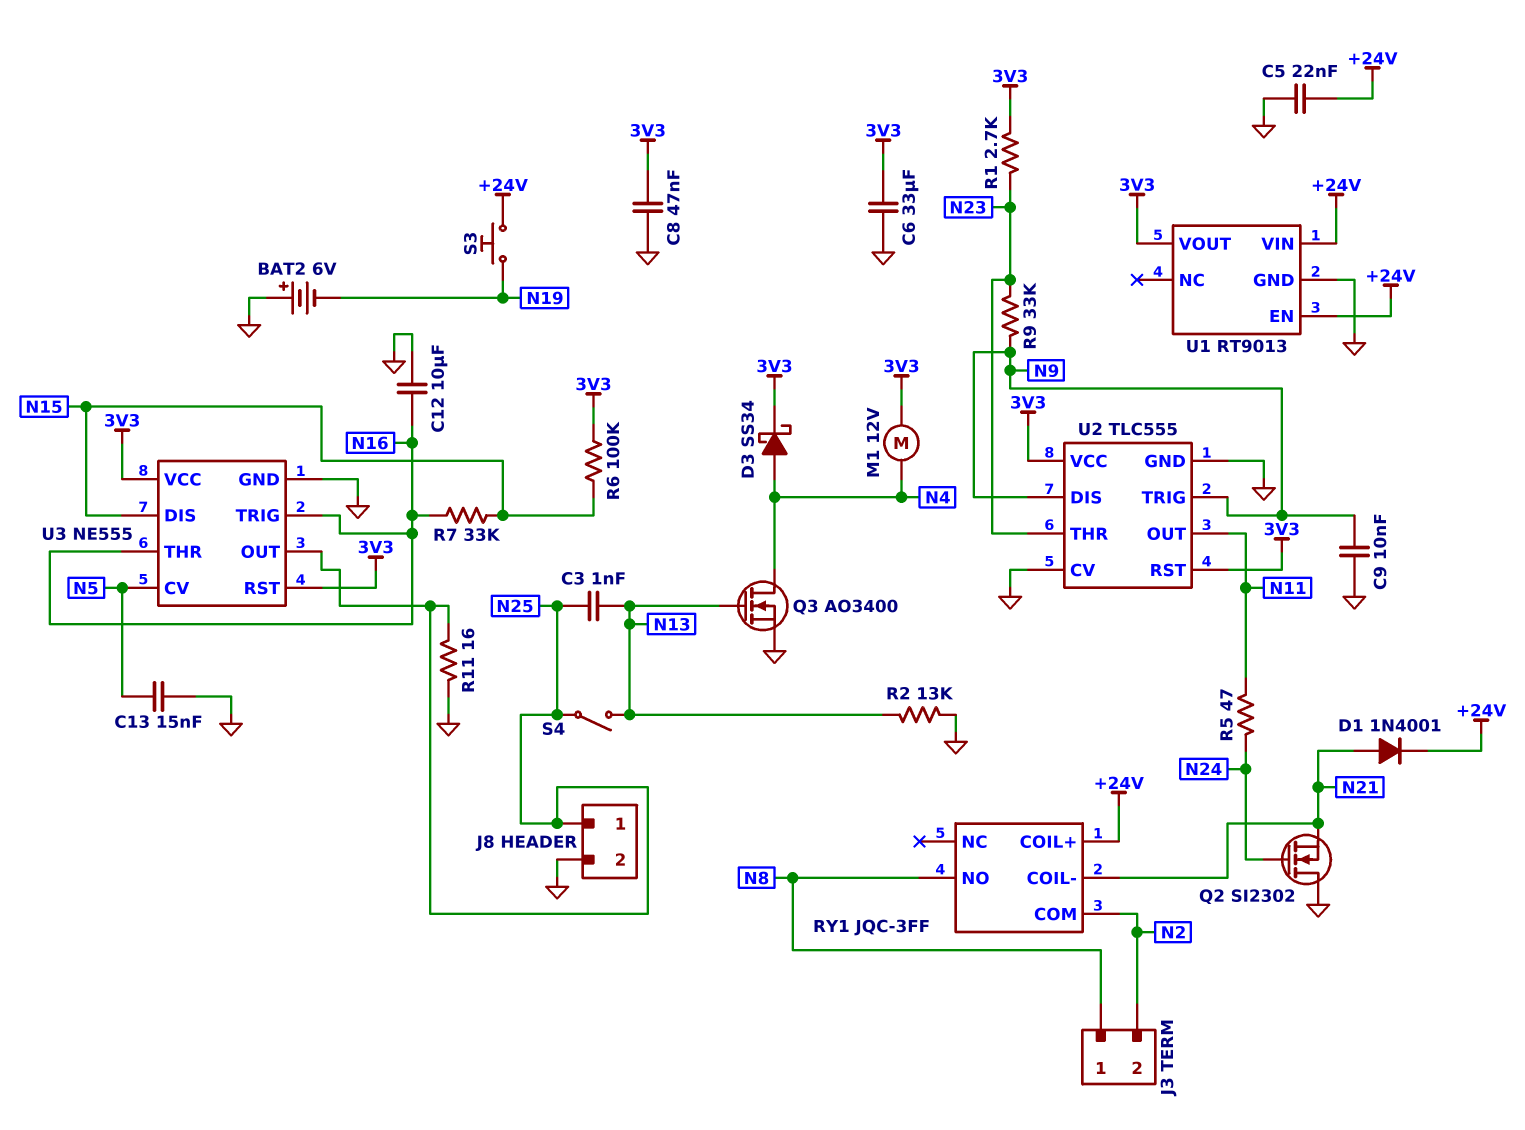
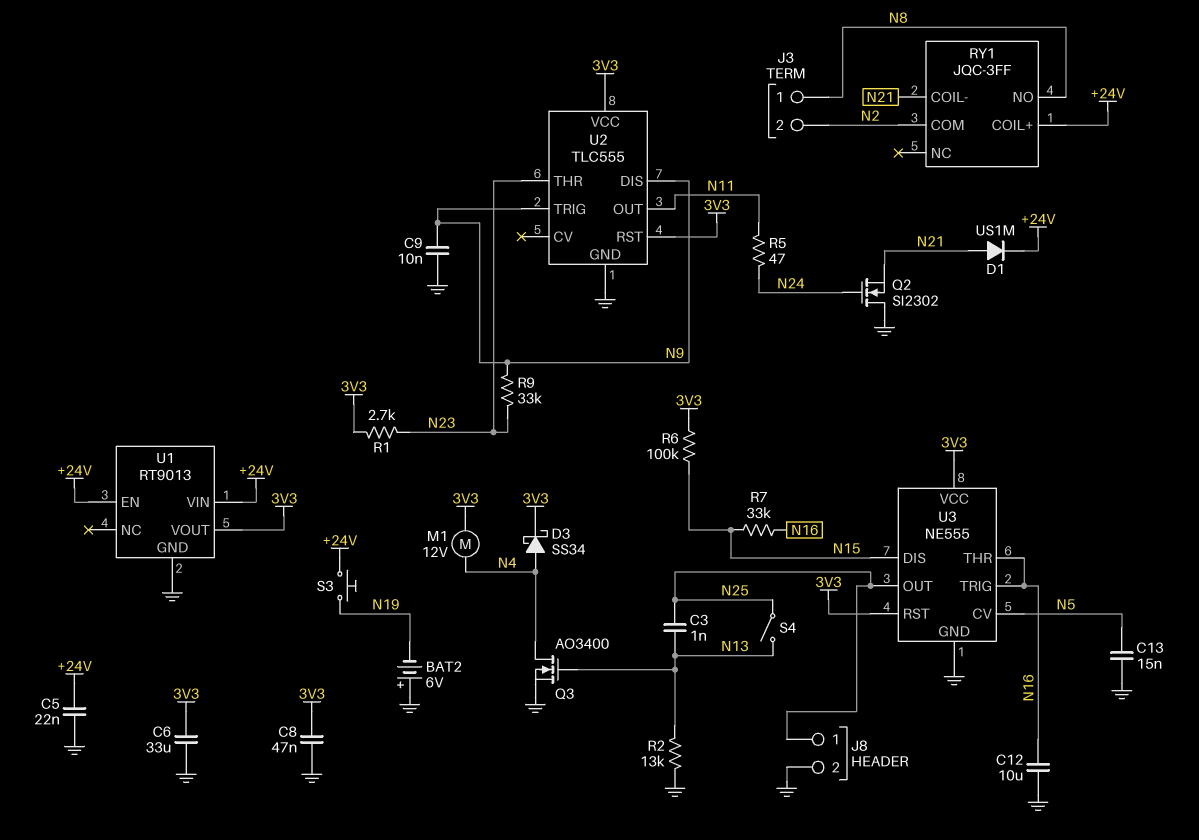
D1: diode 1N4001 (A N21, K +24V) -> diode US1M (A N21, K +24V)
R11: 16 (GND, N25) -> none
U2 pin CV: GND -> none

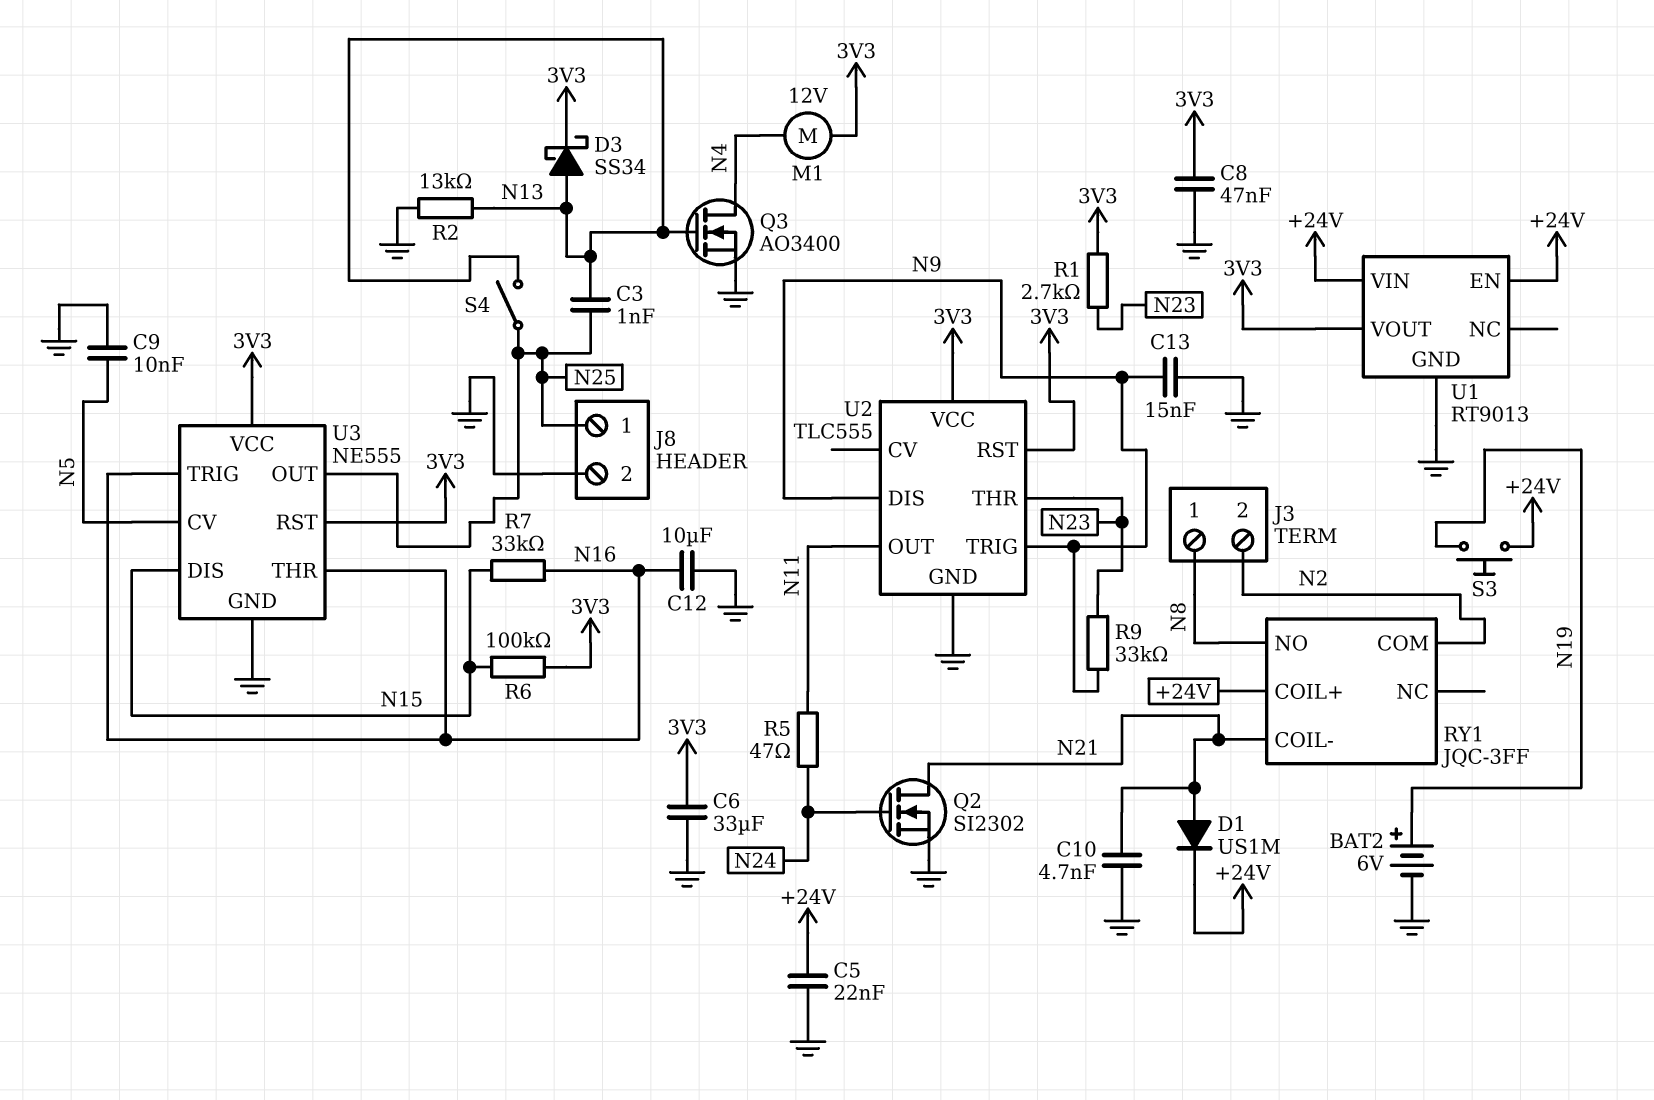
BAT2: 6V (plus GND, minus N19) -> 6V (plus N19, minus GND)
C9: 10nF (GND, N9) -> 10nF (GND, N5)
C10: none -> 4.7nF (GND, N21)
C13: 15nF (GND, N5) -> 15nF (GND, N9)
D3: schottky SS34 (A N4, K 3V3) -> schottky SS34 (A N13, K 3V3)
Q2: NMOS SI2302 (G N24, D GND, S N21) -> NMOS SI2302 (G N24, D N21, S GND)

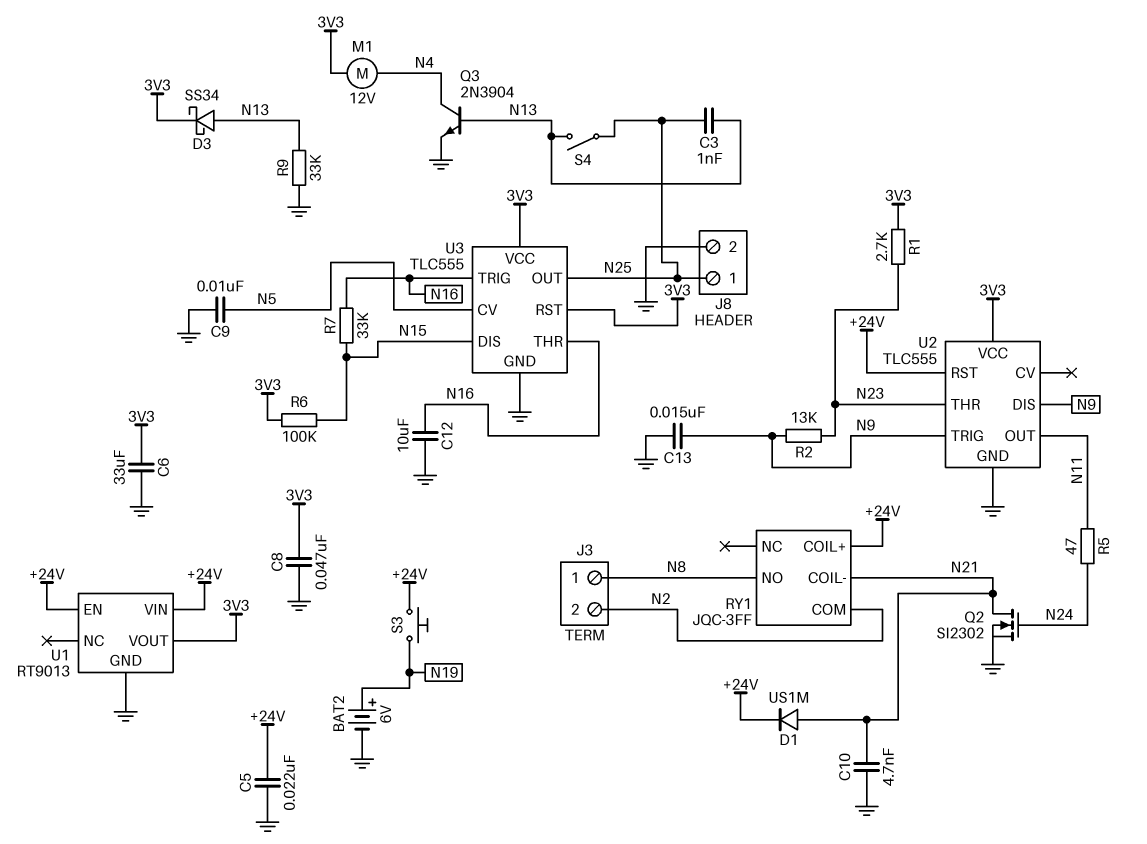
Q3: NMOS AO3400 (G N13, D N4, S GND) -> NPN 2N3904 (B N13, C N4, E GND)
R2: 13k (GND, N13) -> 13k (N9, N23)
R9: 33k (N9, N23) -> 33k (GND, N13)
U2 pin RST: 3V3 -> +24V
U3: NE555 -> TLC555

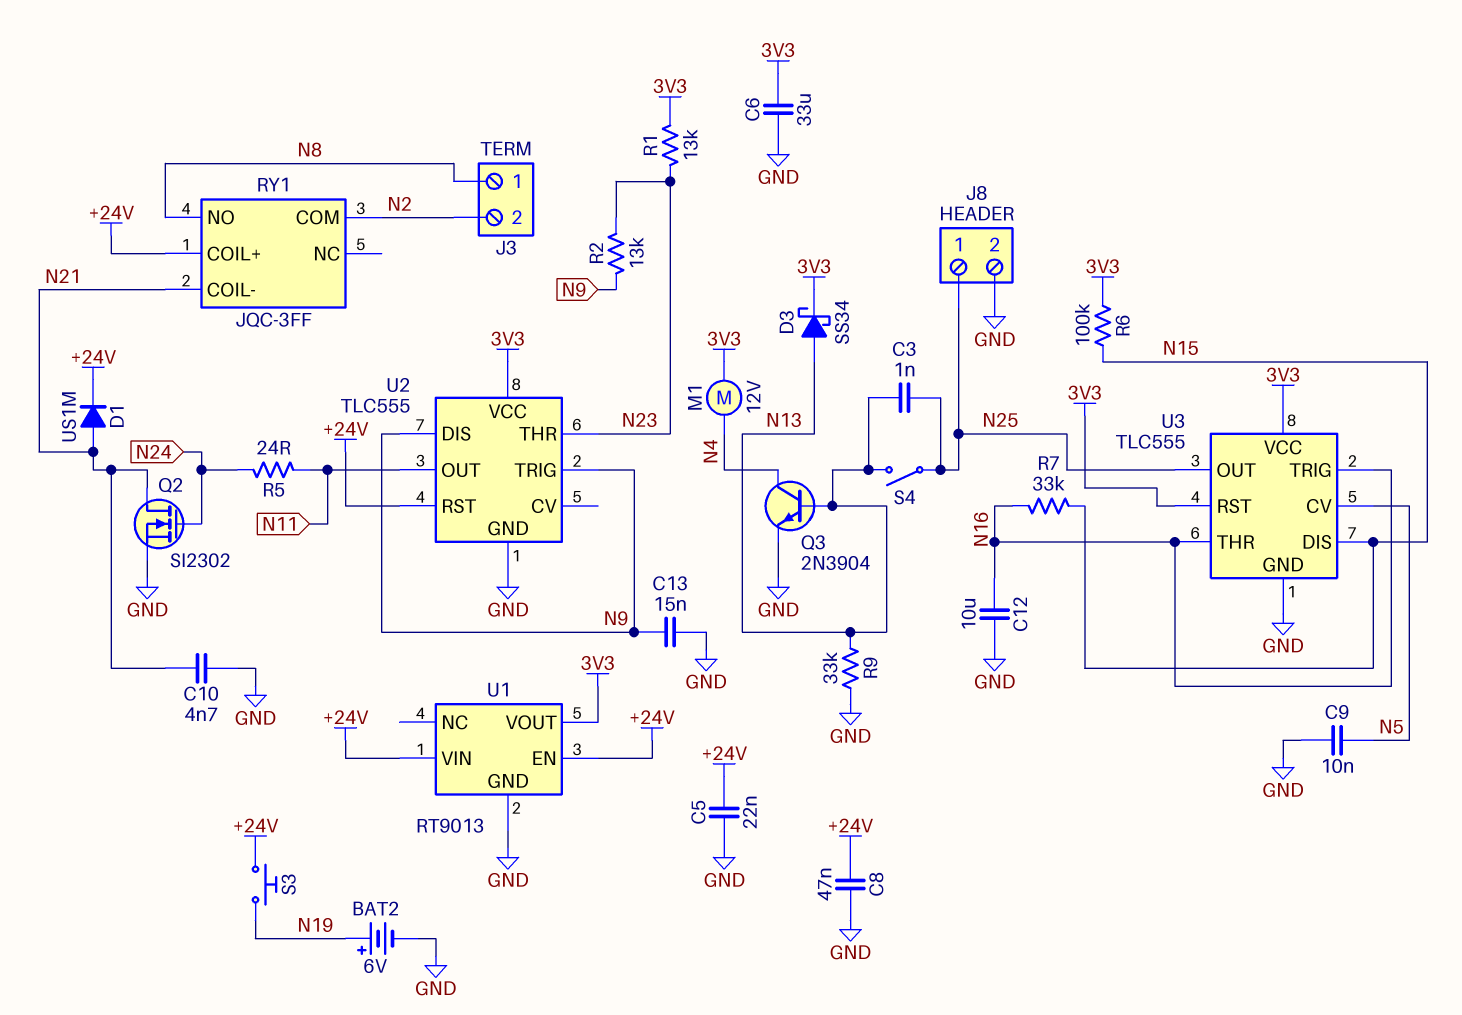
C8: 47nF (3V3, GND) -> 47nF (+24V, GND)
R1: 2.7k (3V3, N23) -> 13k (3V3, N23)
R5: 47 (N11, N24) -> 24 (N11, N24)

